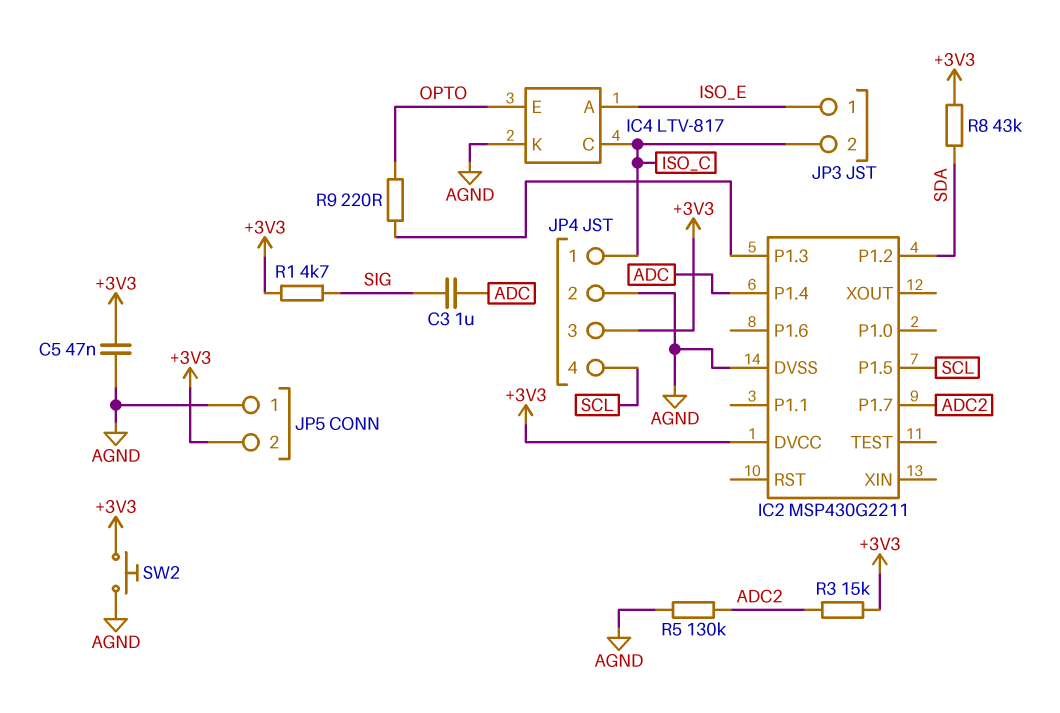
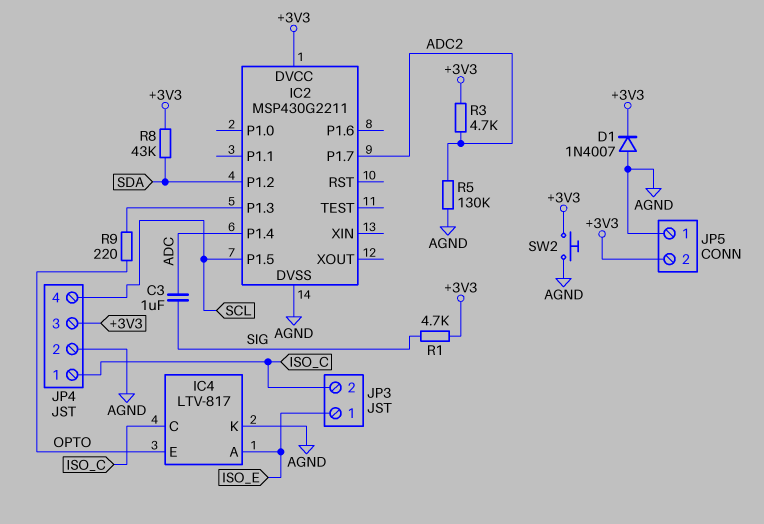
C5: 47nF (+3V3, AGND) -> none
D1: none -> diode 1N4007 (A AGND, K +3V3)
R3: 15k (+3V3, ADC2) -> 4.7k (+3V3, ADC2)

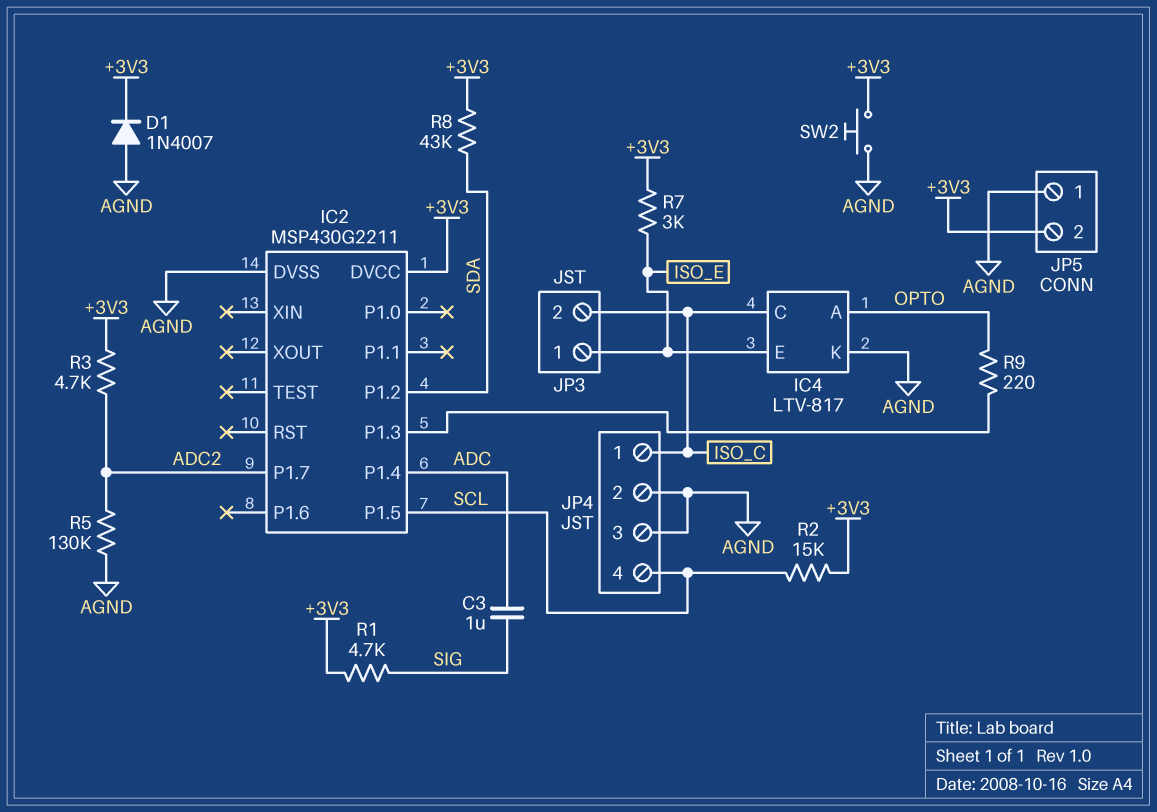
IC4 pin A: ISO_E -> OPTO
IC4 pin E: OPTO -> ISO_E
JP4 pin 3: +3V3 -> AGND
R2: none -> 15k (+3V3, SCL)
R7: none -> 3k (+3V3, ISO_E)

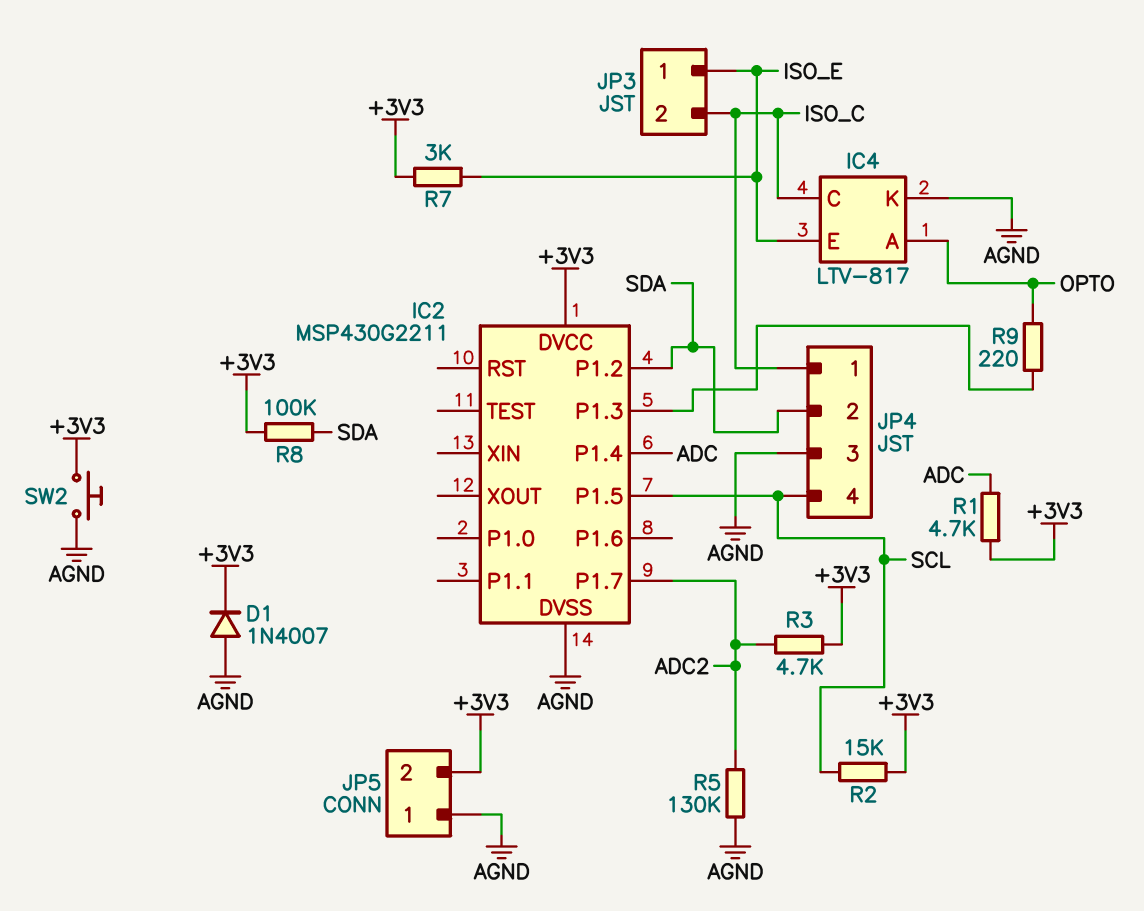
C3: 1uF (ADC, SIG) -> none
JP4 pin 2: AGND -> SDA
R1: 4.7k (+3V3, SIG) -> 4.7k (+3V3, ADC)
R8: 43k (+3V3, SDA) -> 100k (+3V3, SDA)

